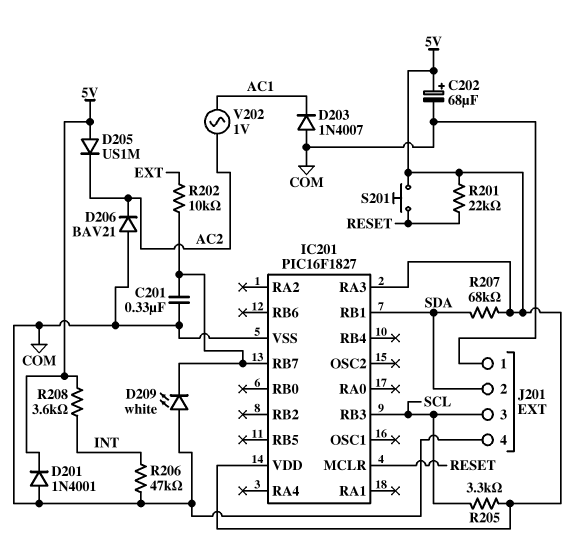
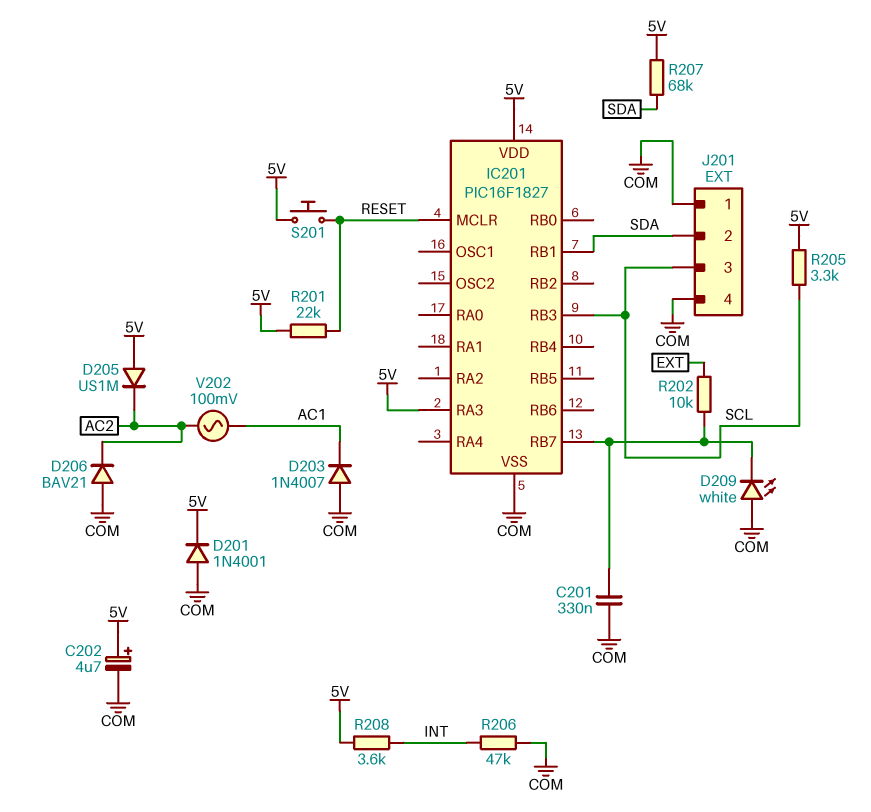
C202: 68uF (plus 5V, minus COM) -> 4.7uF (plus 5V, minus COM)
V202: AC 1V (AC1, AC2) -> AC 100mV (AC1, AC2)

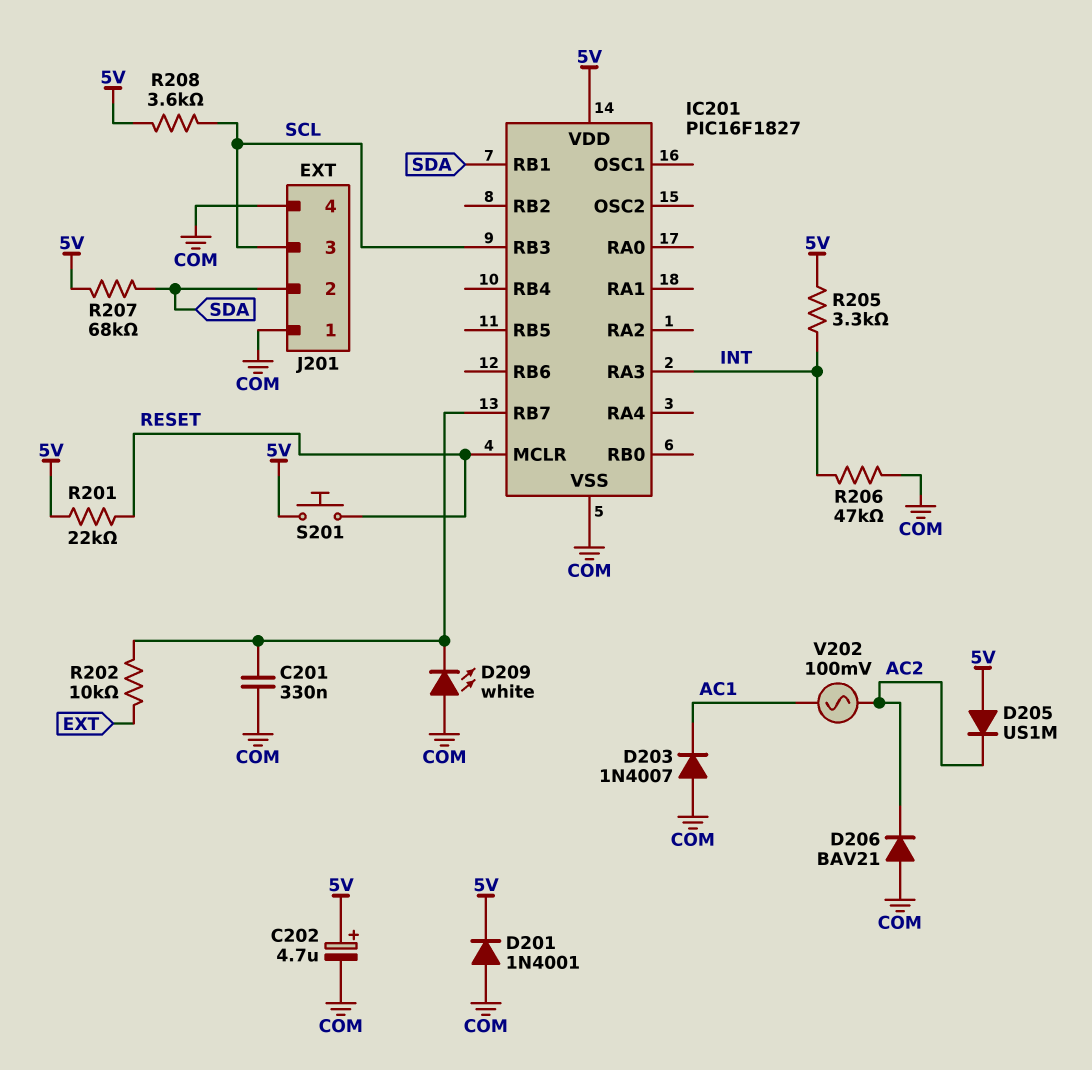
IC201 pin RA3: 5V -> INT
R205: 3.3k (5V, SCL) -> 3.3k (5V, INT)
R208: 3.6k (5V, INT) -> 3.6k (5V, SCL)

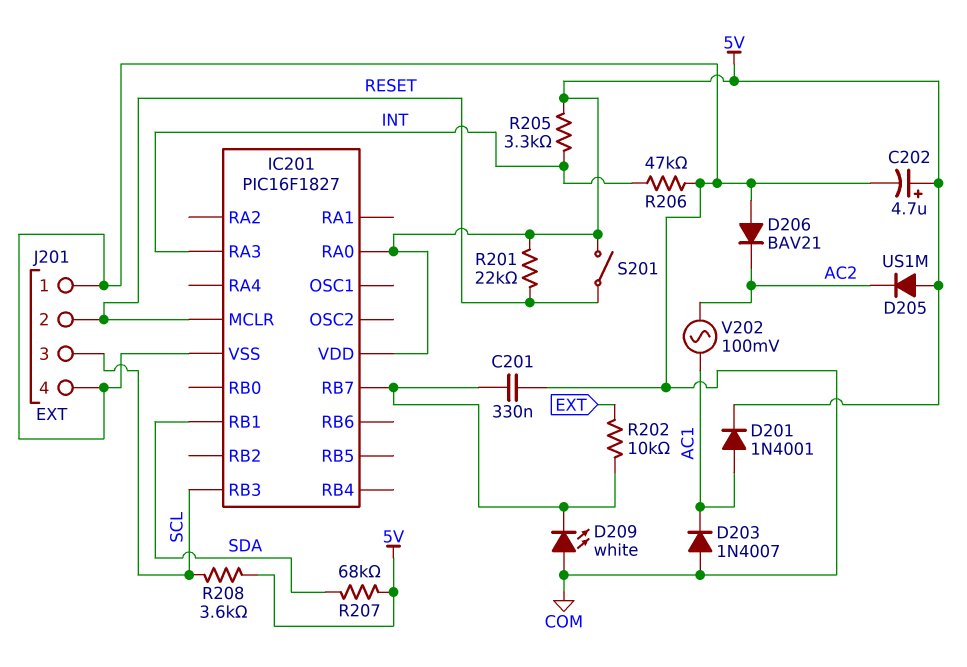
D201: diode 1N4001 (A COM, K 5V) -> diode 1N4001 (A AC1, K 5V)
IC201 pin RA0: none -> 5V
J201 pin 2: SDA -> RESET
S201: button (5V, RESET) -> switch (5V, RESET)

